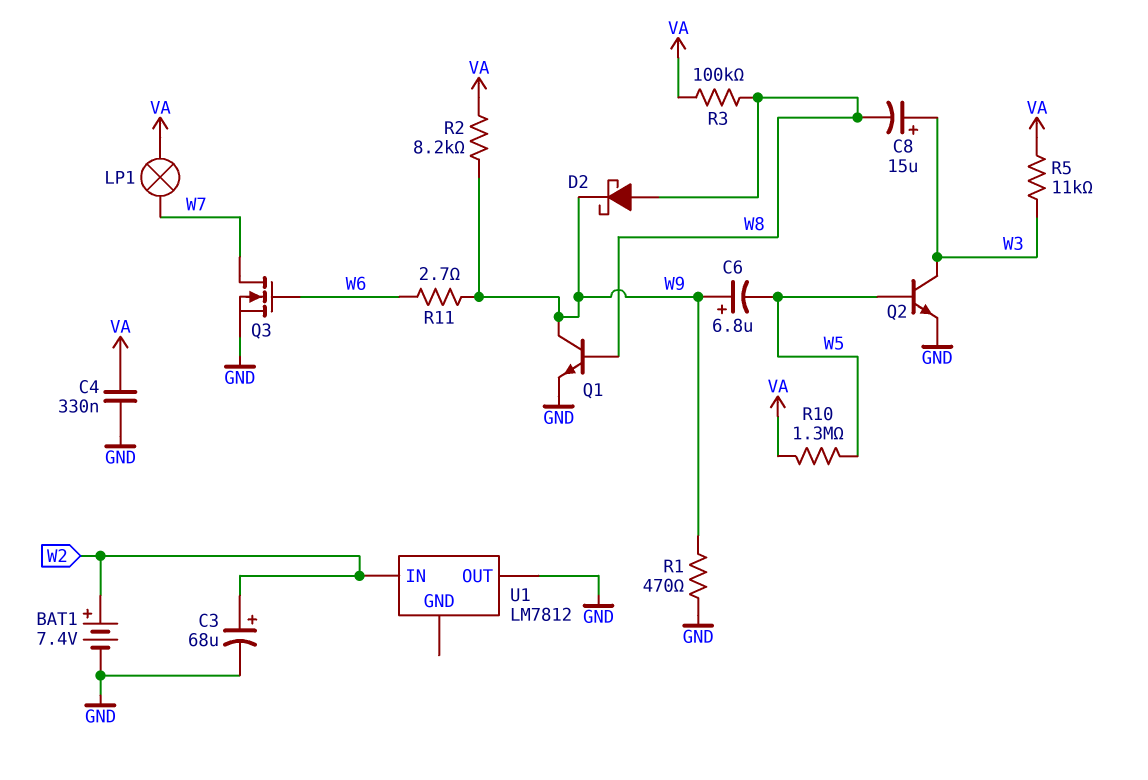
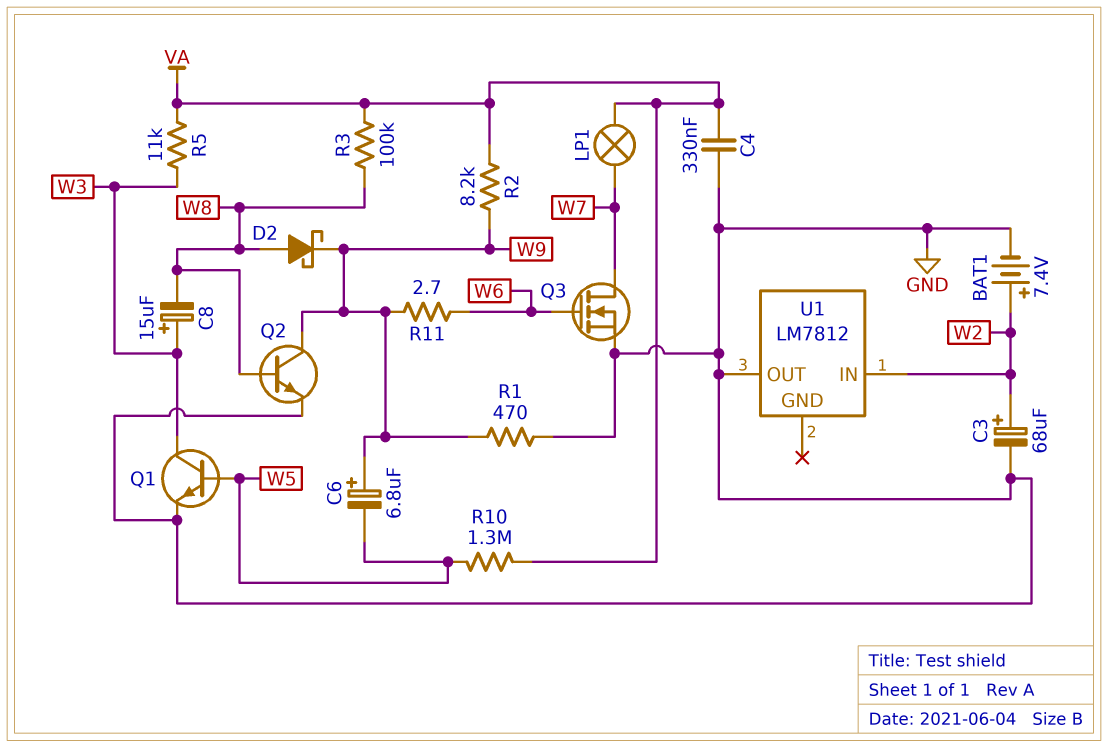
Q1: NPN (B W8, C W9, E GND) -> NPN (B W5, C W3, E GND)
Q2: NPN (B W5, C W3, E GND) -> NPN (B W8, C W9, E GND)

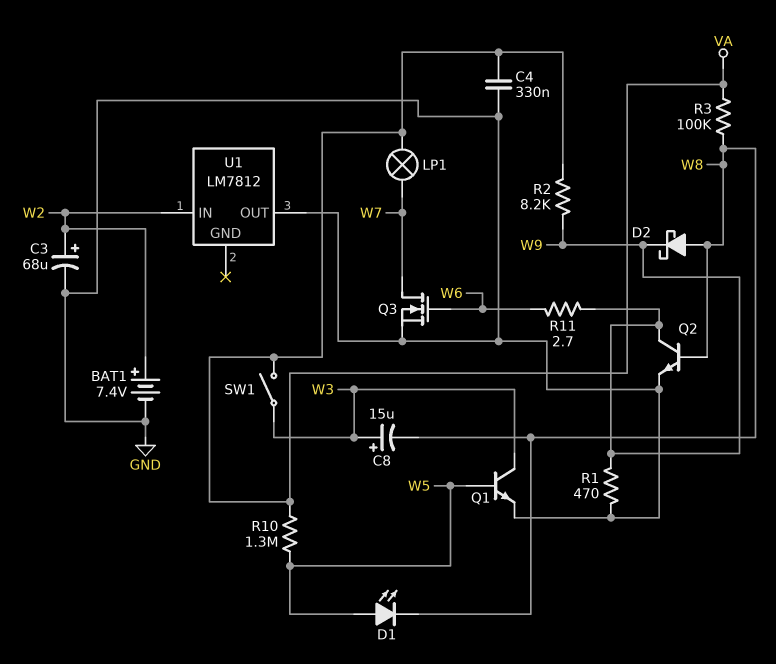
C6: 6.8uF (plus W9, minus W5) -> none
D1: none -> LED (A W5, K W8)
R5: 11k (VA, W3) -> none
SW1: none -> switch (VA, W3)

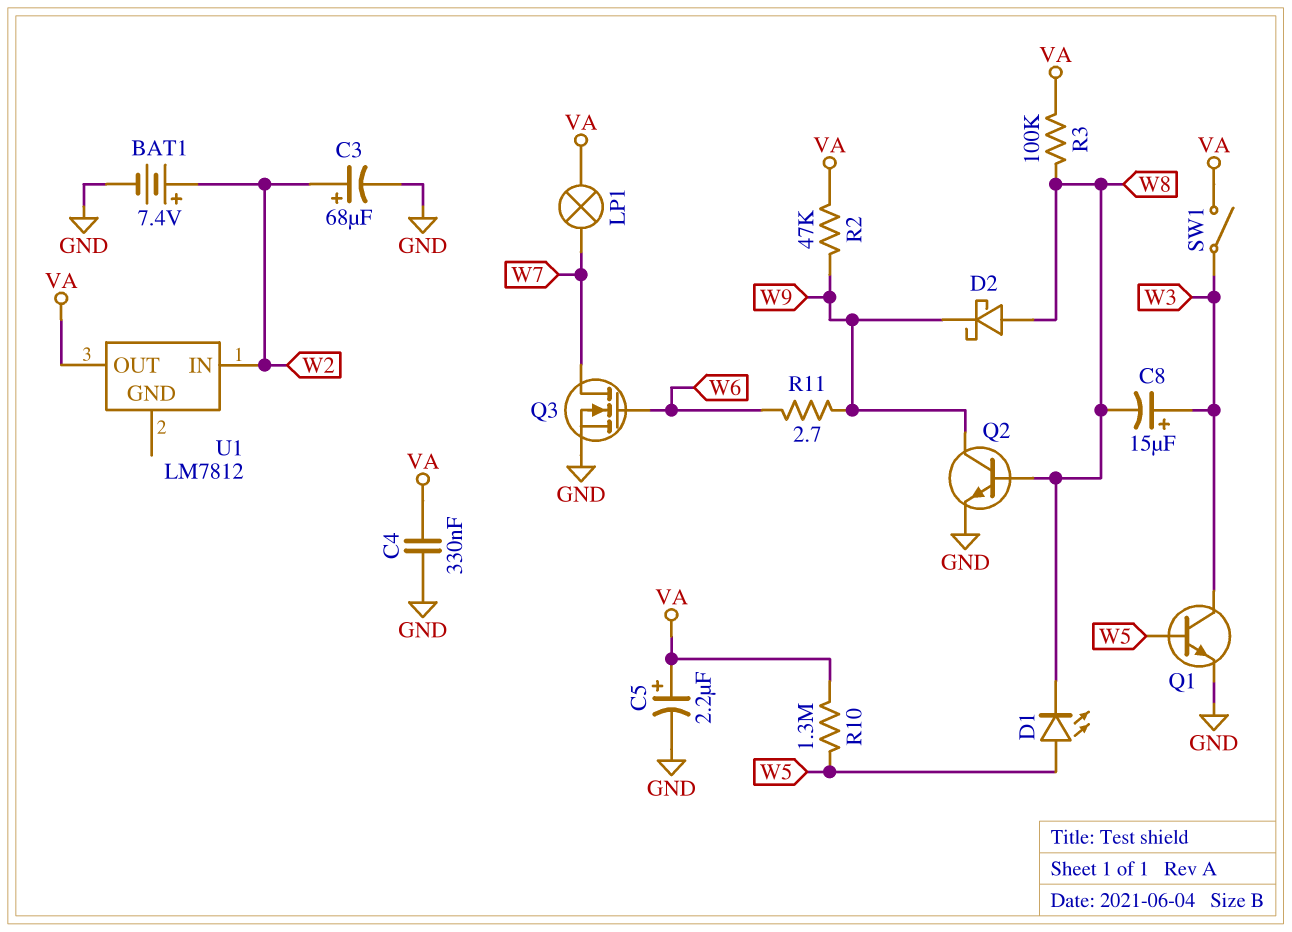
C5: none -> 2.2uF (plus VA, minus GND)
R1: 470 (GND, W9) -> none
R2: 8.2k (VA, W9) -> 47k (VA, W9)
U1 pin OUT: GND -> VA

